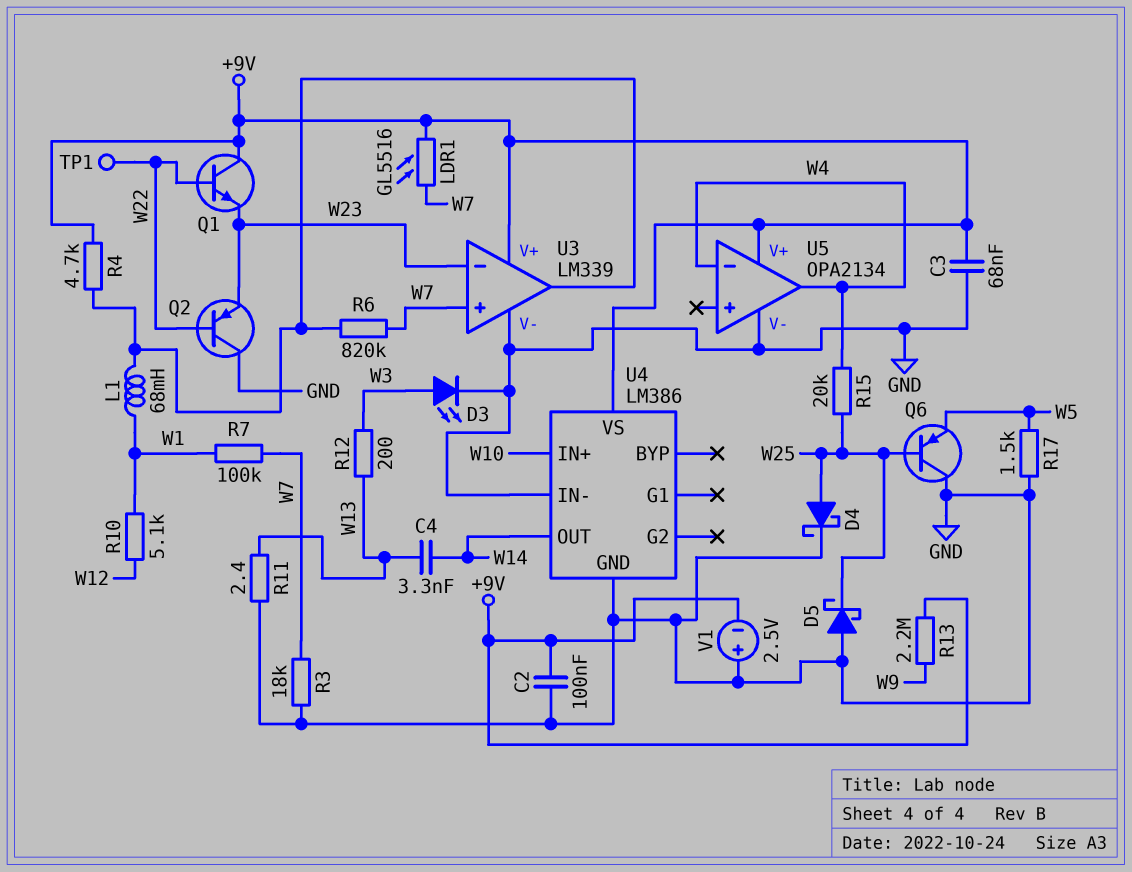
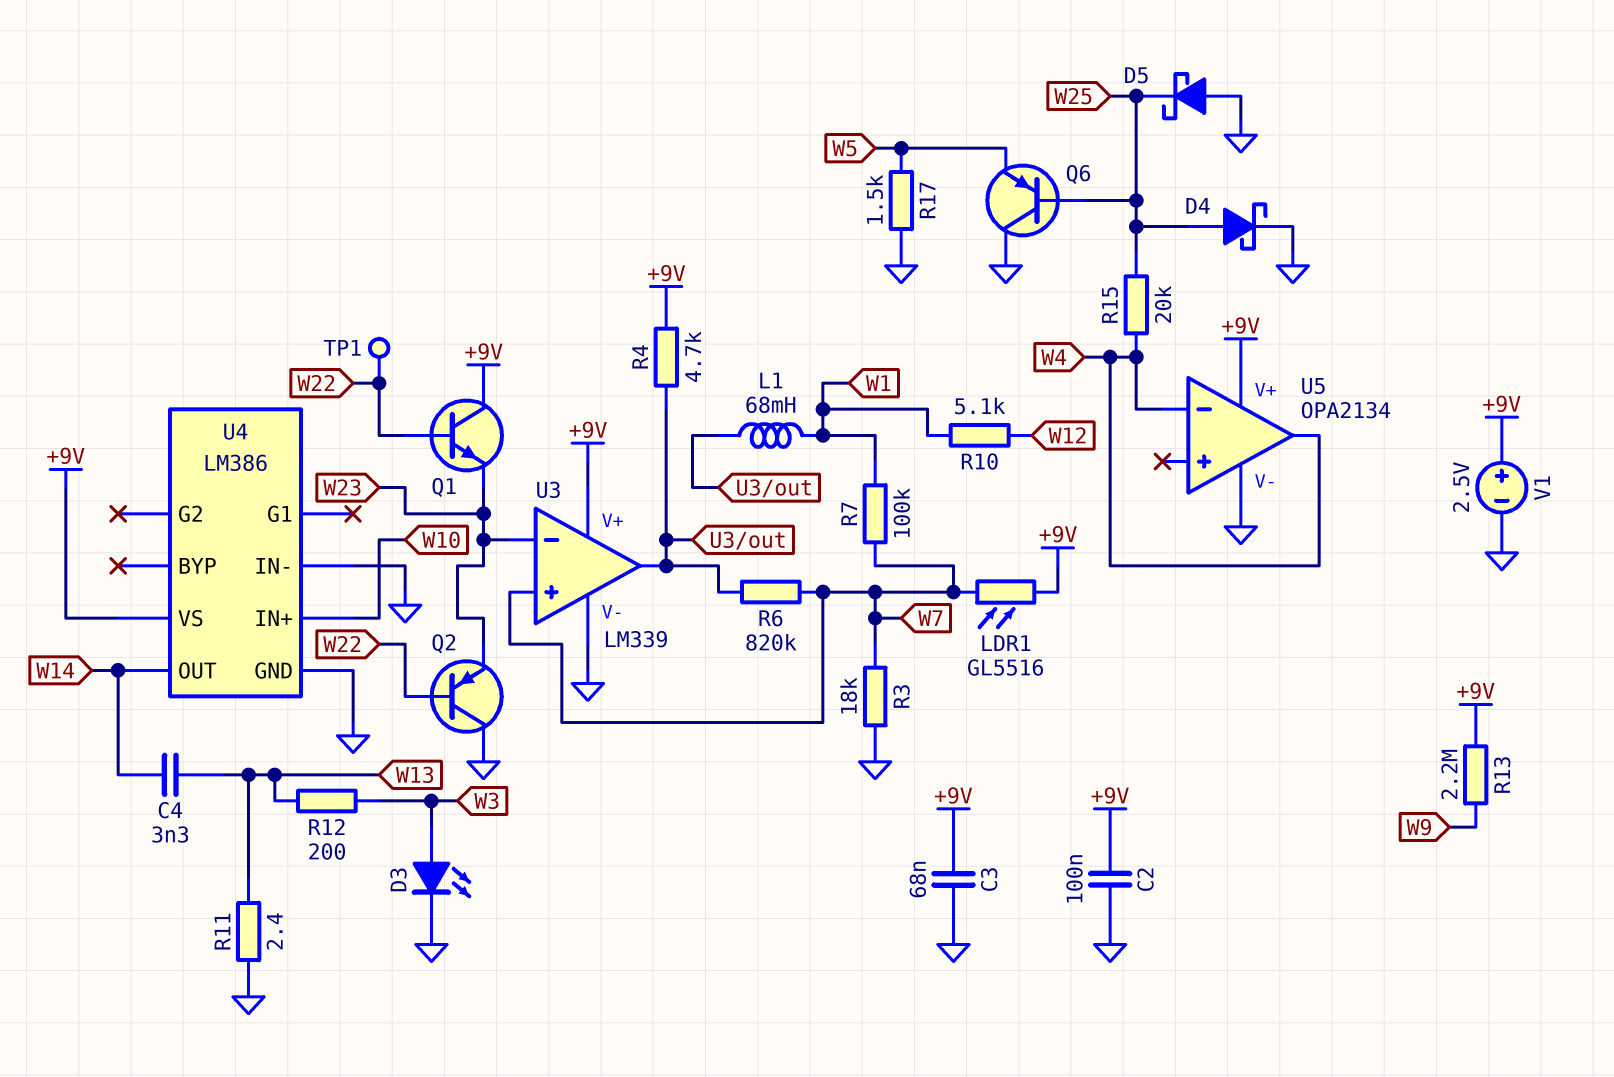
V1: 2.5V (plus GND, minus +9V) -> 2.5V (plus +9V, minus GND)

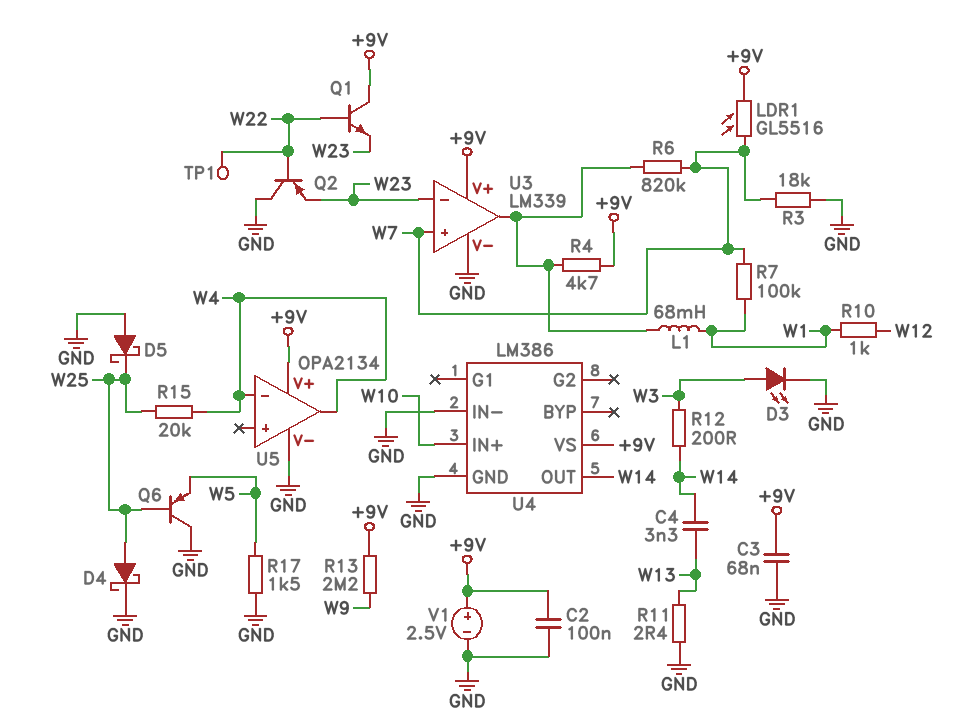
R10: 5.1k (W1, W12) -> 1k (W1, W12)
R12: 200 (W3, W13) -> 200 (W3, W14)

